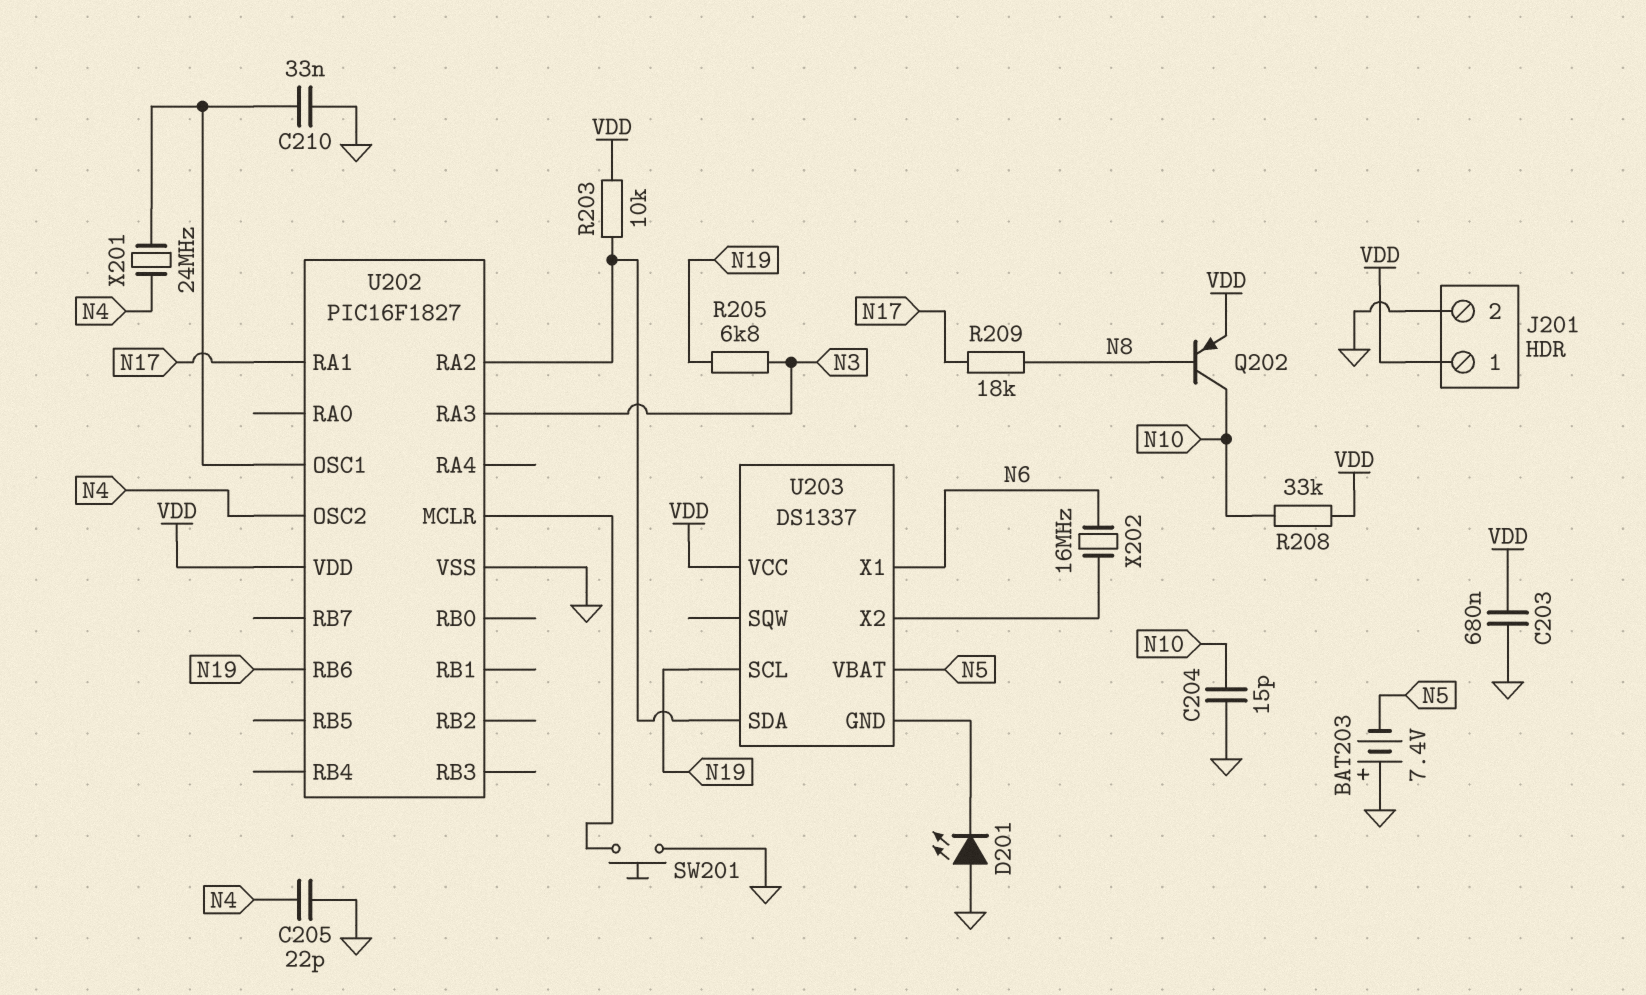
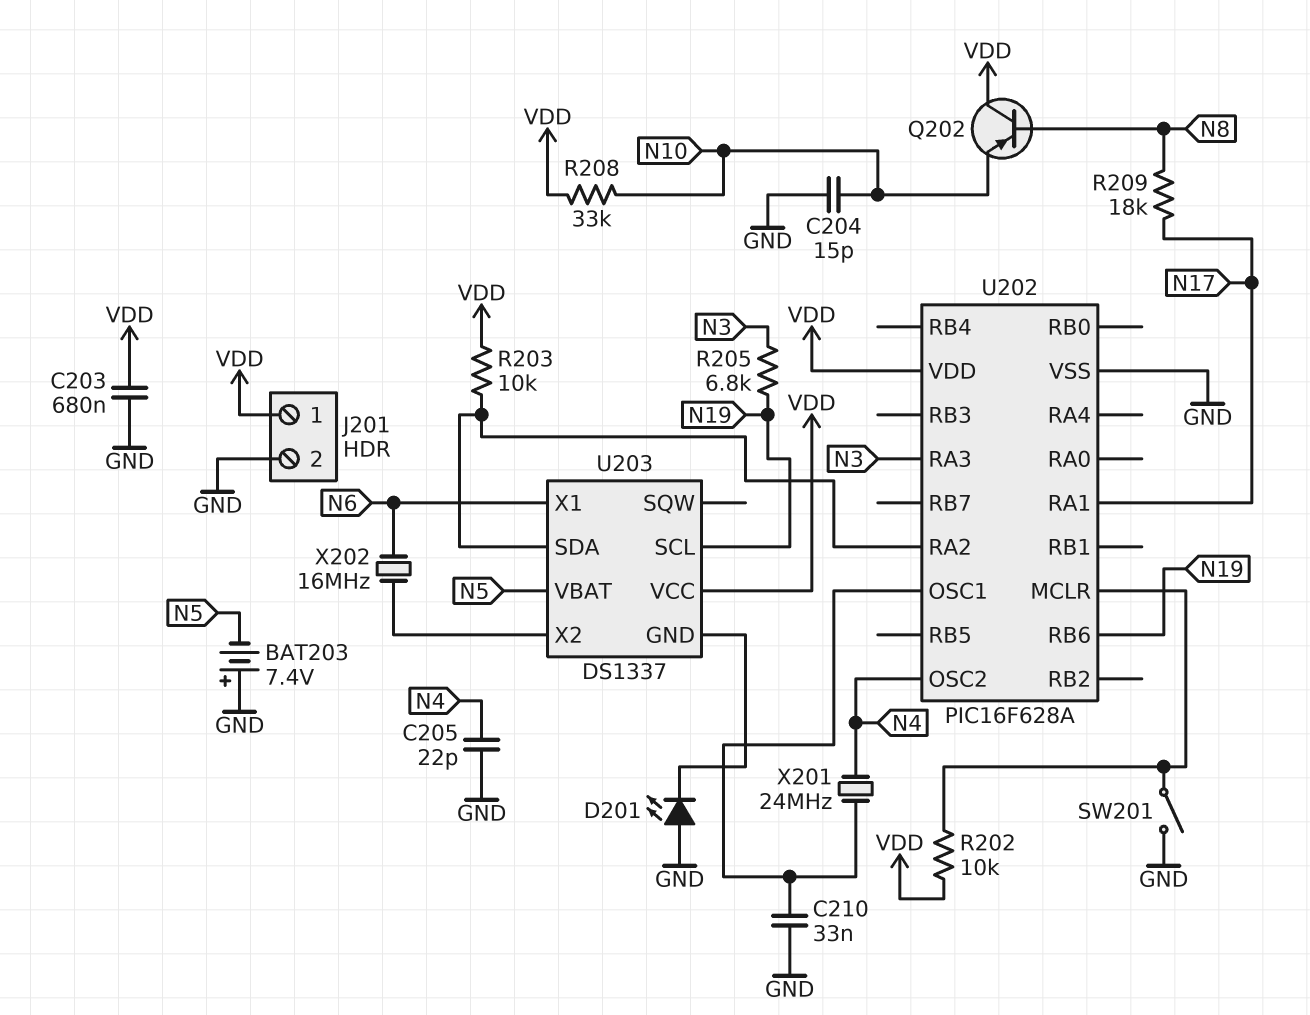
Q202: PNP (B N8, C N10, E VDD) -> PNP (B N8, C VDD, E N10)
R202: none -> 10k (U202/MCLR, VDD)
SW201: button (GND, U202/MCLR) -> switch (GND, U202/MCLR)
U202: PIC16F1827 -> PIC16F628A

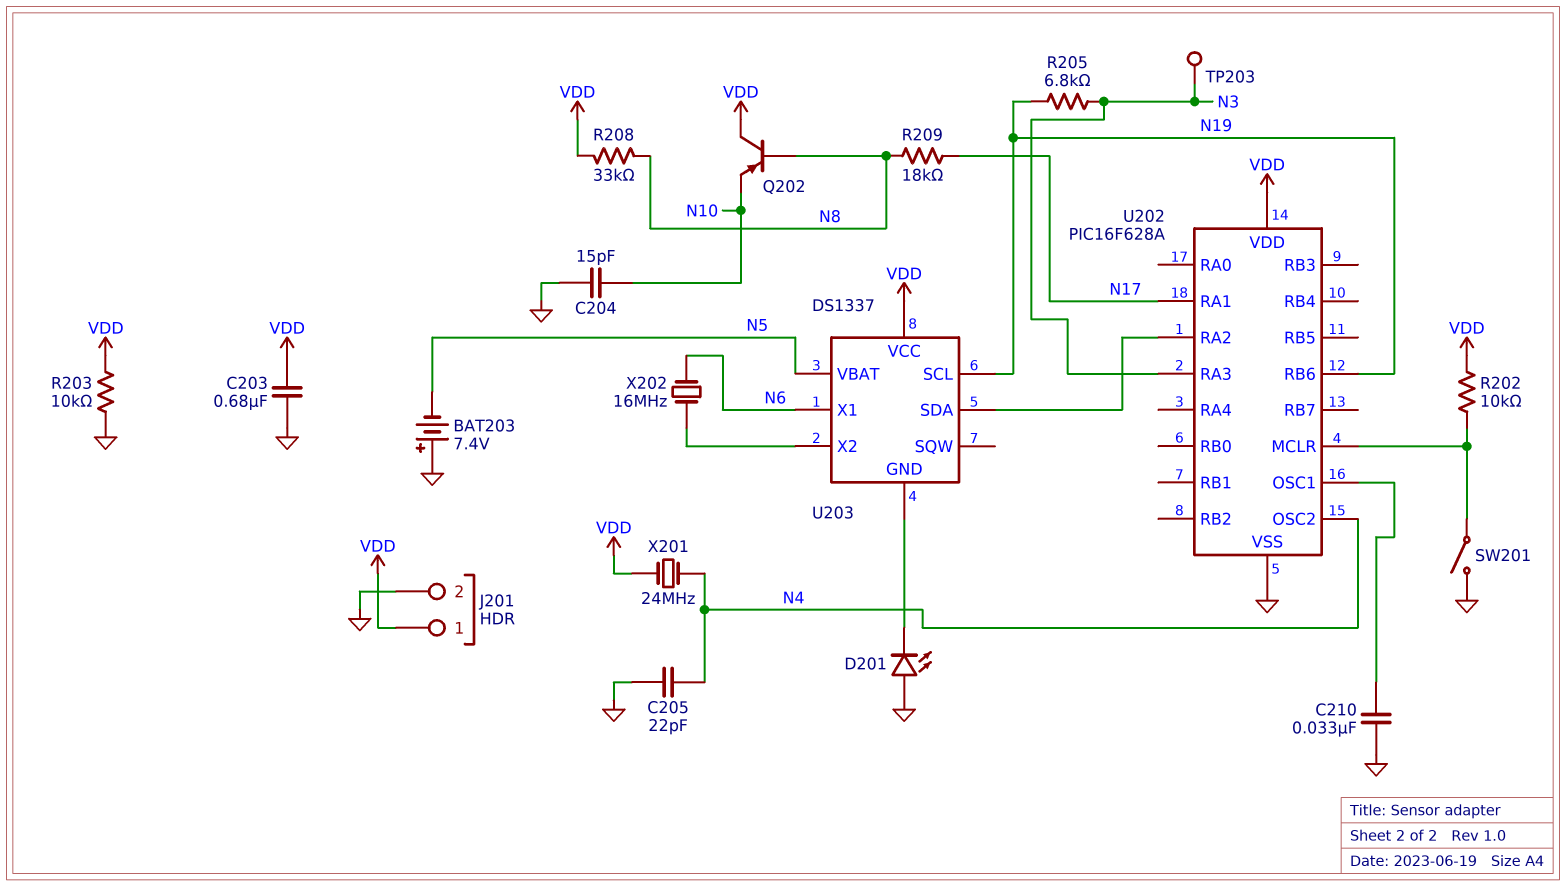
R203: 10k (U202/RA2, VDD) -> 10k (GND, VDD)
R208: 33k (N10, VDD) -> 33k (N8, VDD)
TP203: none -> test point (N3)
X201: 24MHz (N4, U202/OSC1) -> 24MHz (N4, VDD)

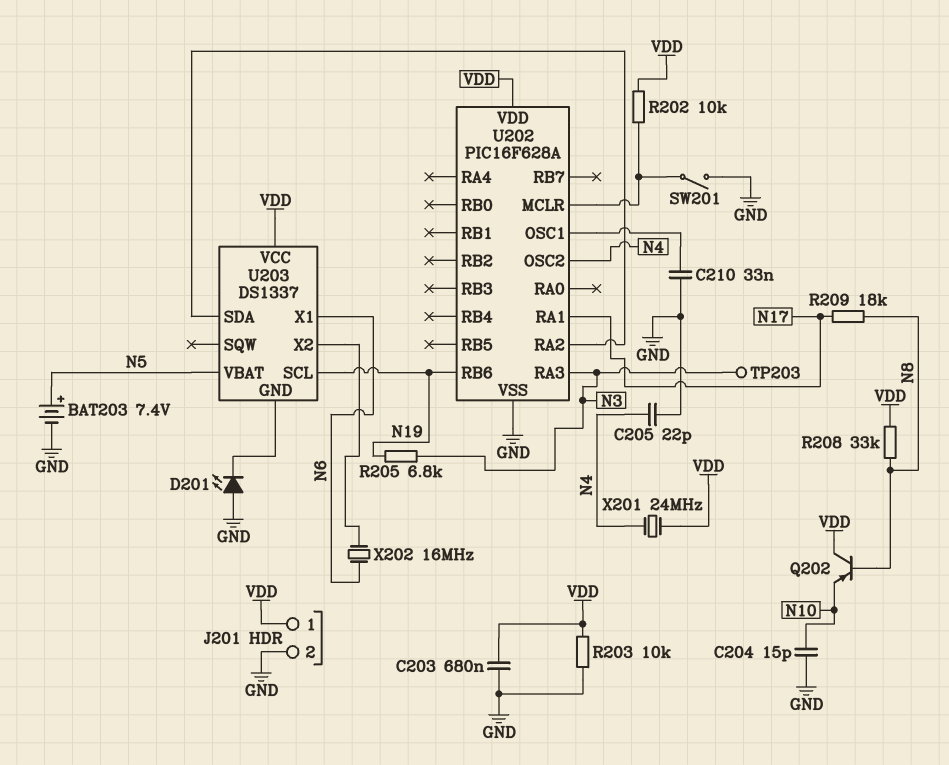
BAT203: 7.4V (plus GND, minus N5) -> 7.4V (plus N5, minus GND)

